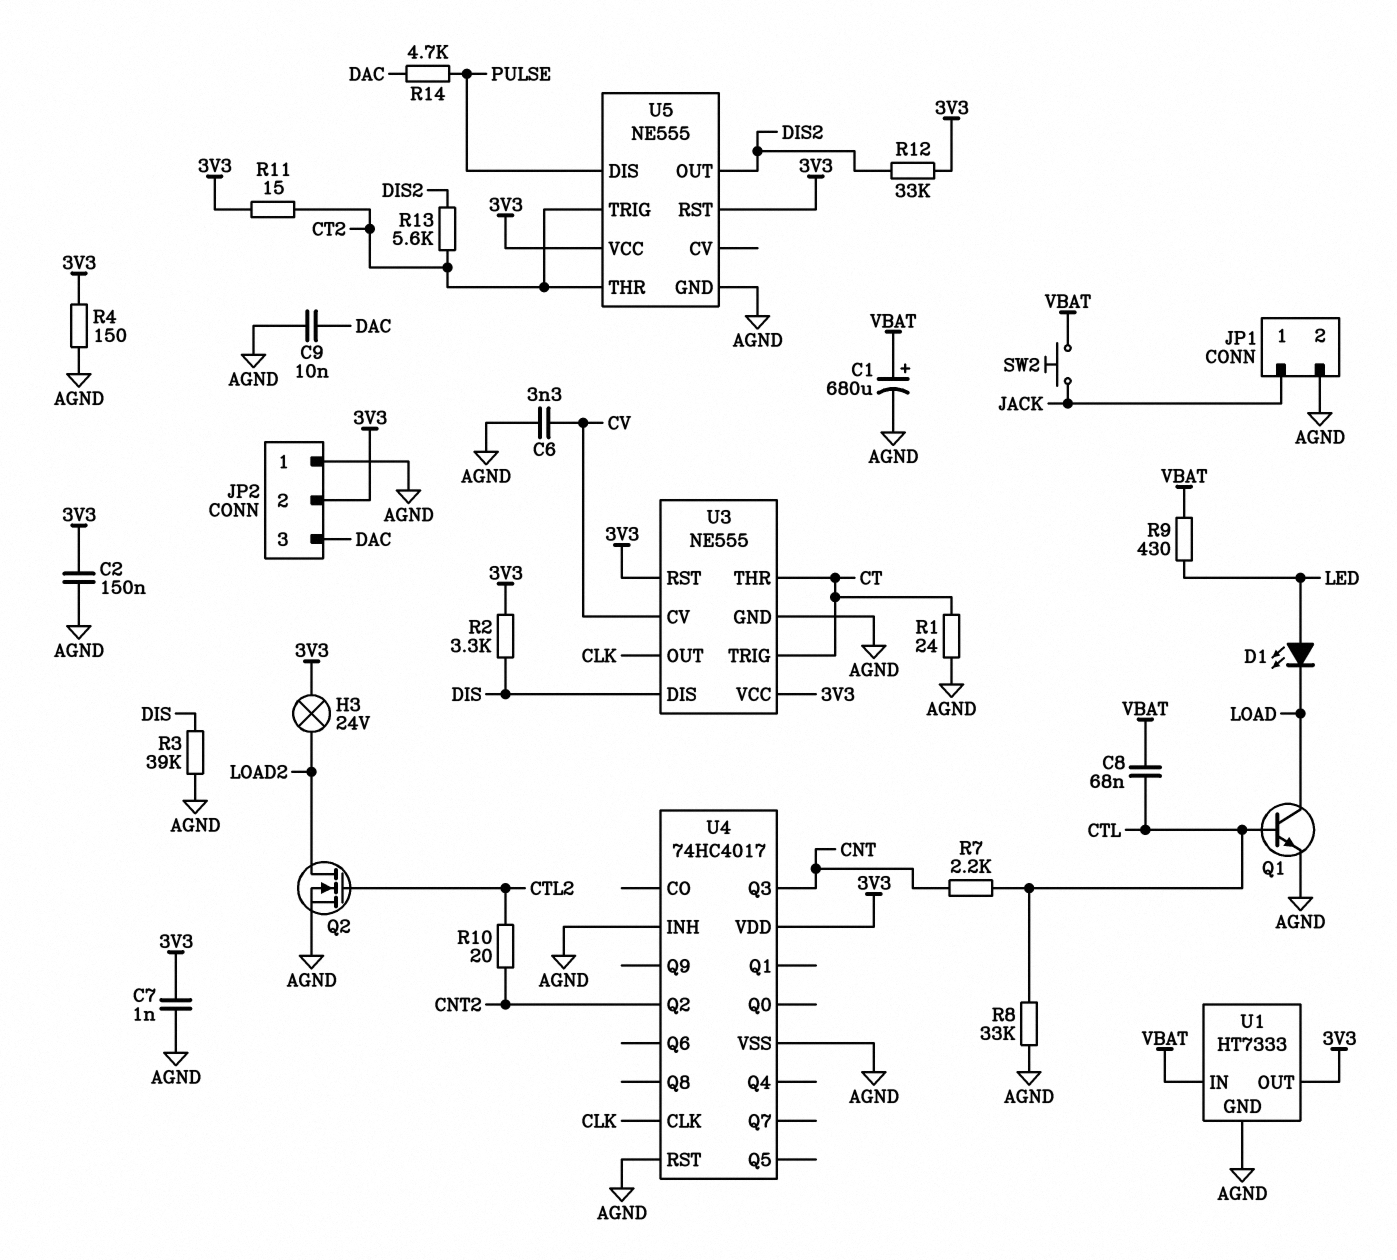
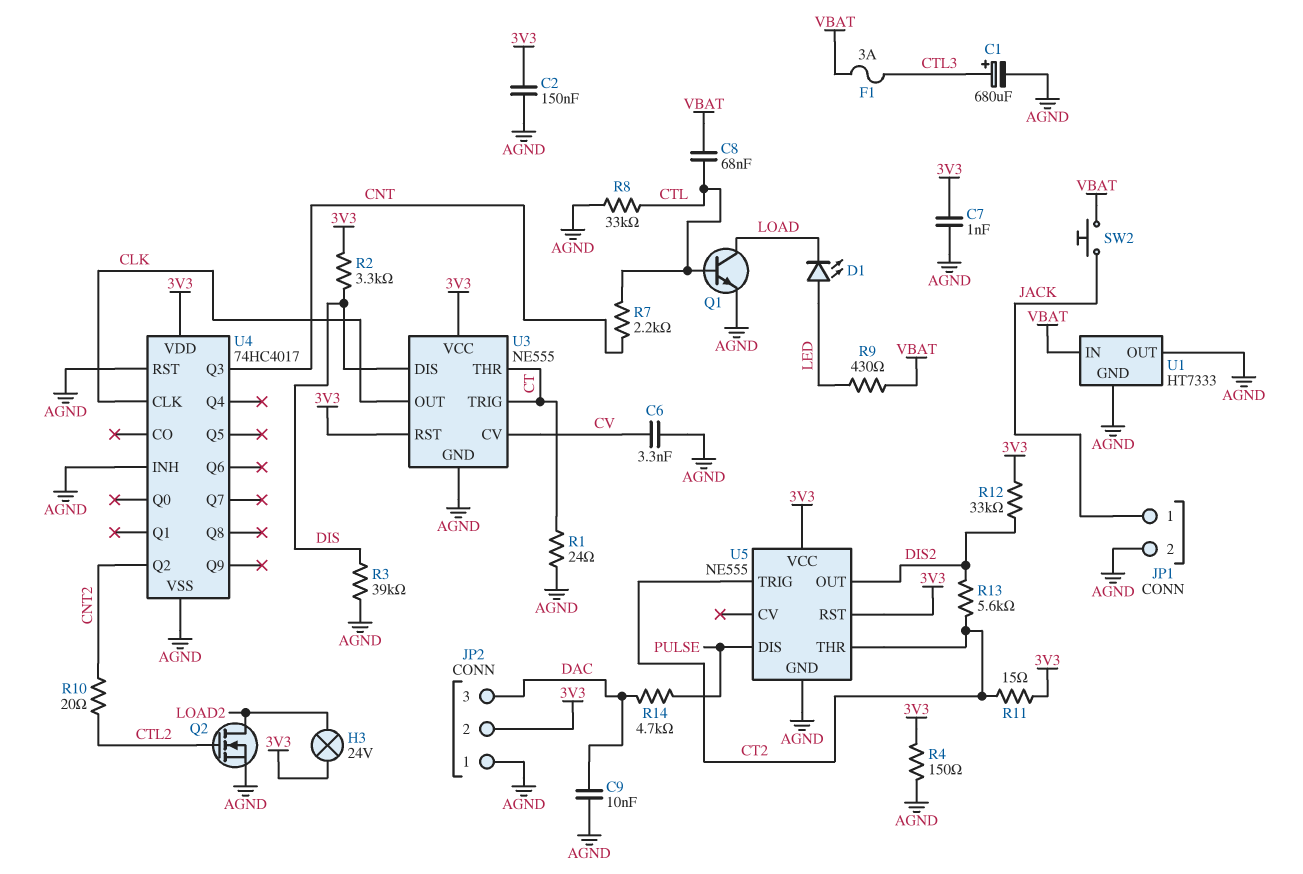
C1: 680uF (plus VBAT, minus AGND) -> 680uF (plus CTL3, minus AGND)
F1: none -> 3A (CTL3, VBAT)
U1 pin OUT: 3V3 -> AGND

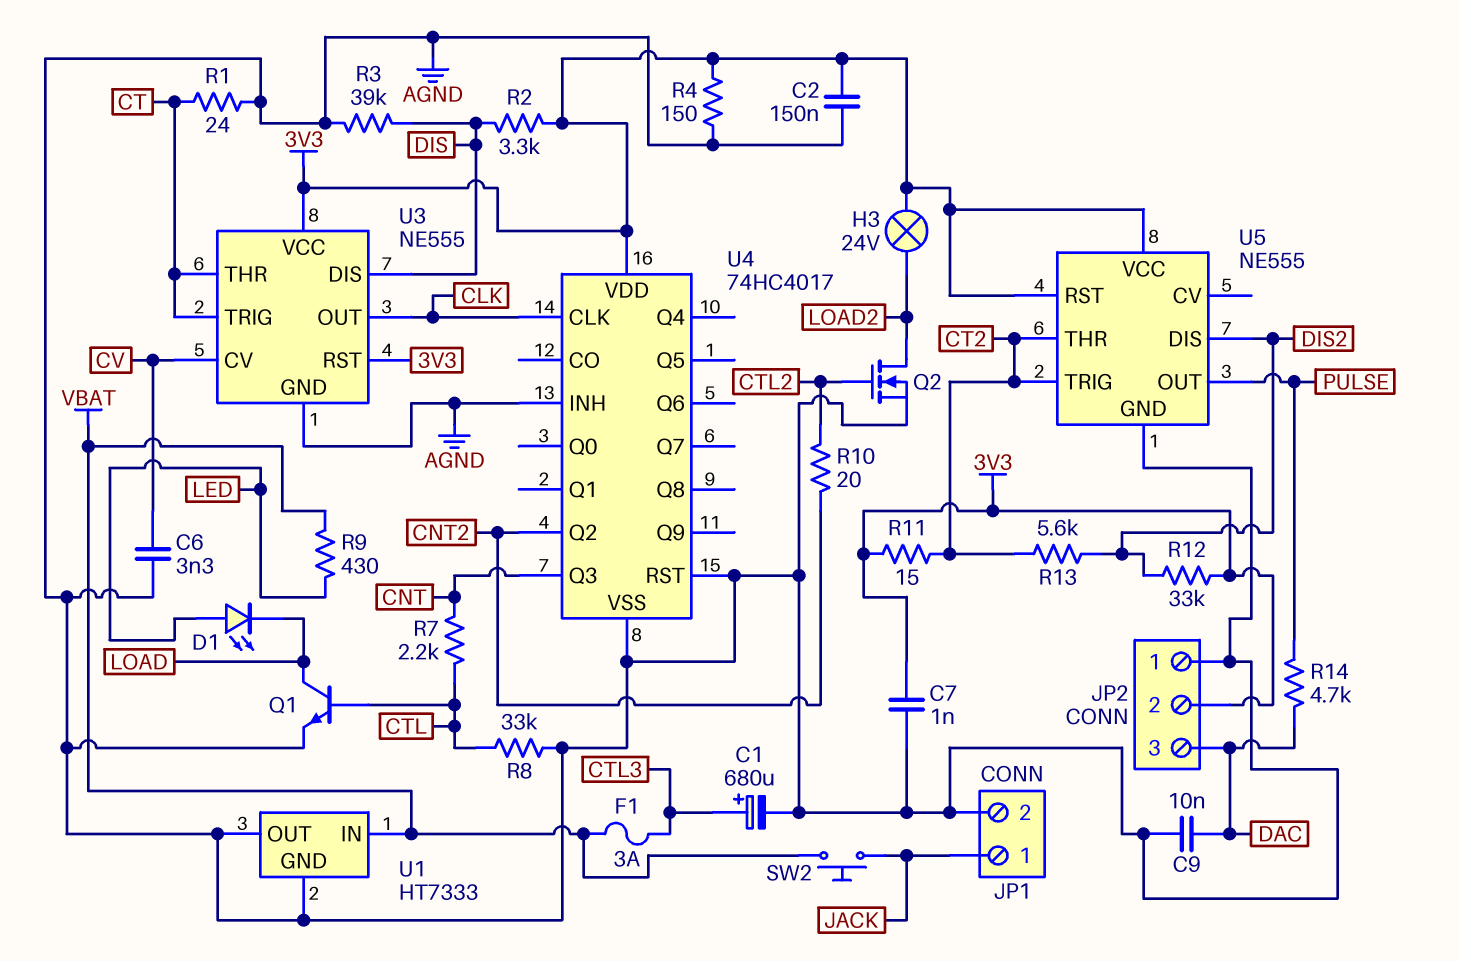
C8: 68nF (CTL, VBAT) -> none
U5 pin DIS: PULSE -> DIS2
U5 pin OUT: DIS2 -> PULSE

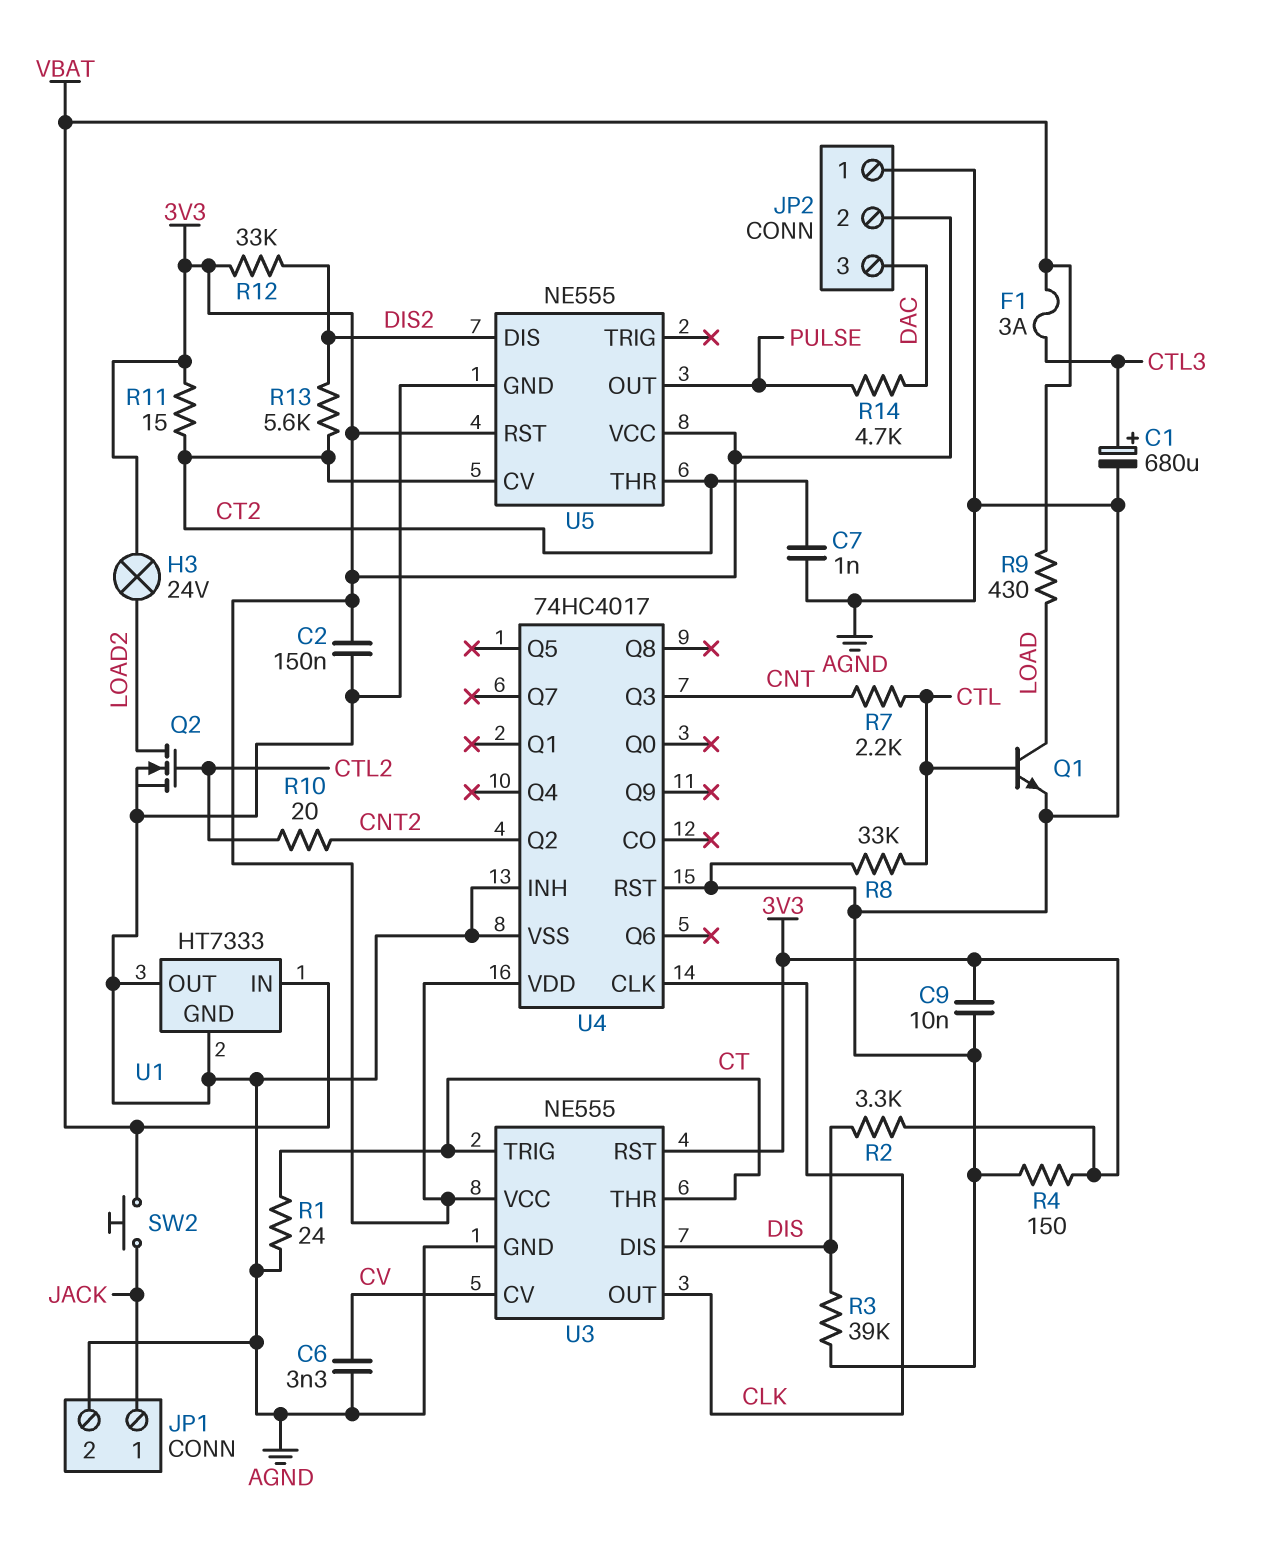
C7: 1nF (3V3, AGND) -> 1nF (AGND, CT2)
C9: 10nF (AGND, DAC) -> 10nF (3V3, AGND)
D1: LED (A LED, K LOAD) -> none
R9: 430 (LED, VBAT) -> 430 (LOAD, VBAT)
U5 pin CV: none -> CT2
U5 pin TRIG: CT2 -> none

